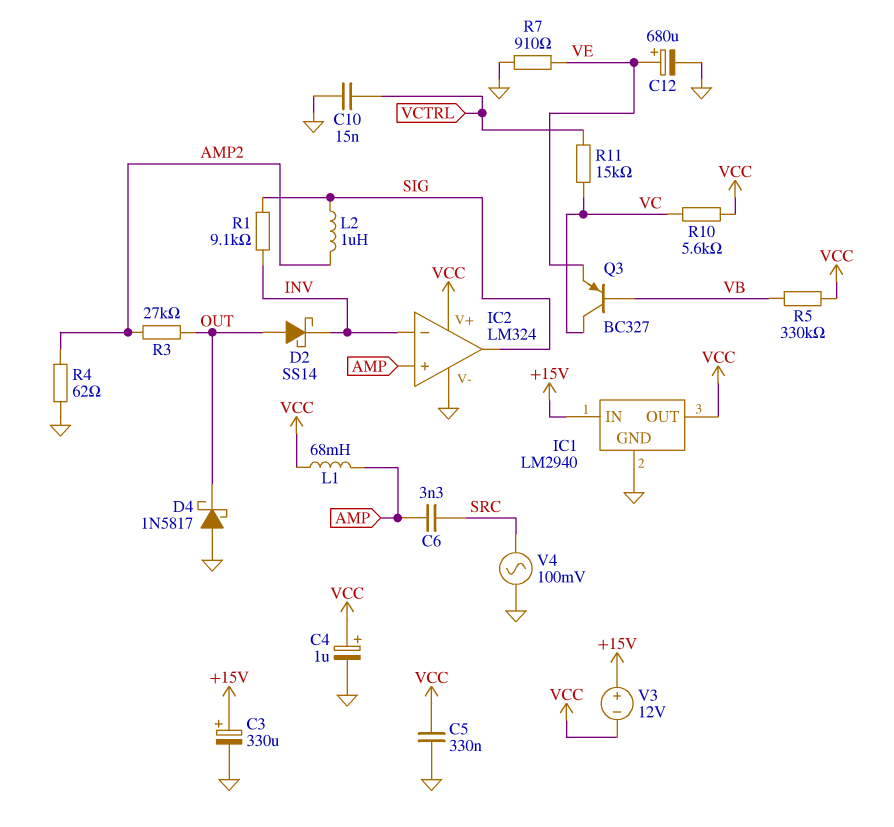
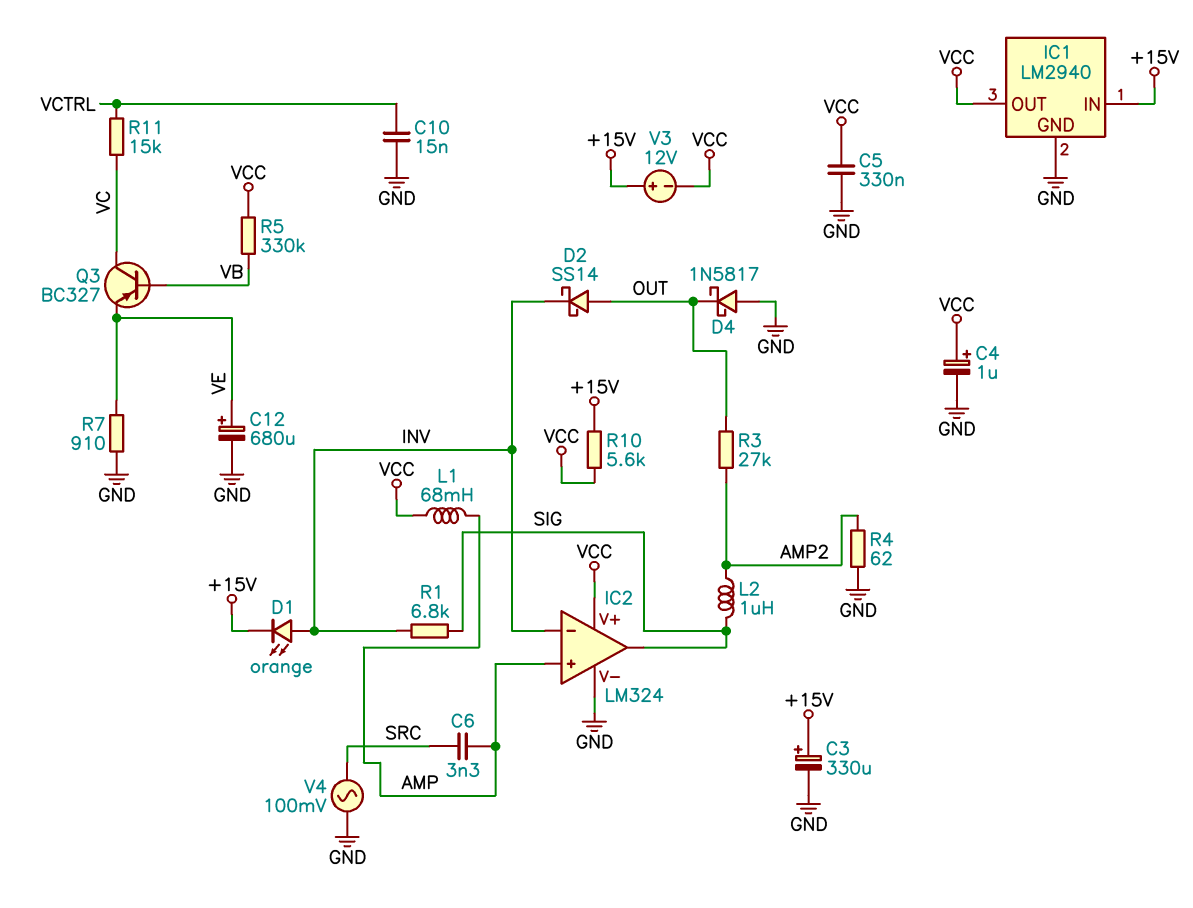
D1: none -> LED orange (A INV, K +15V)
R1: 9.1k (INV, SIG) -> 6.8k (INV, SIG)
R10: 5.6k (VC, VCC) -> 5.6k (+15V, VCC)

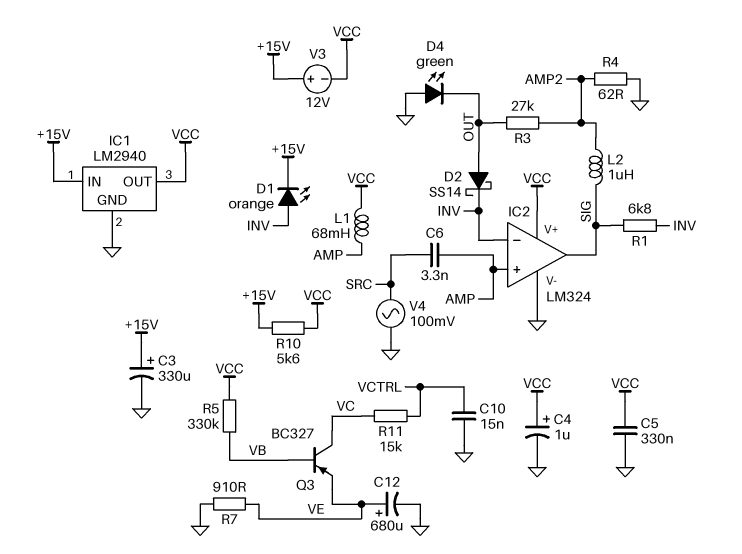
D4: schottky 1N5817 (A GND, K OUT) -> LED green (A GND, K OUT)

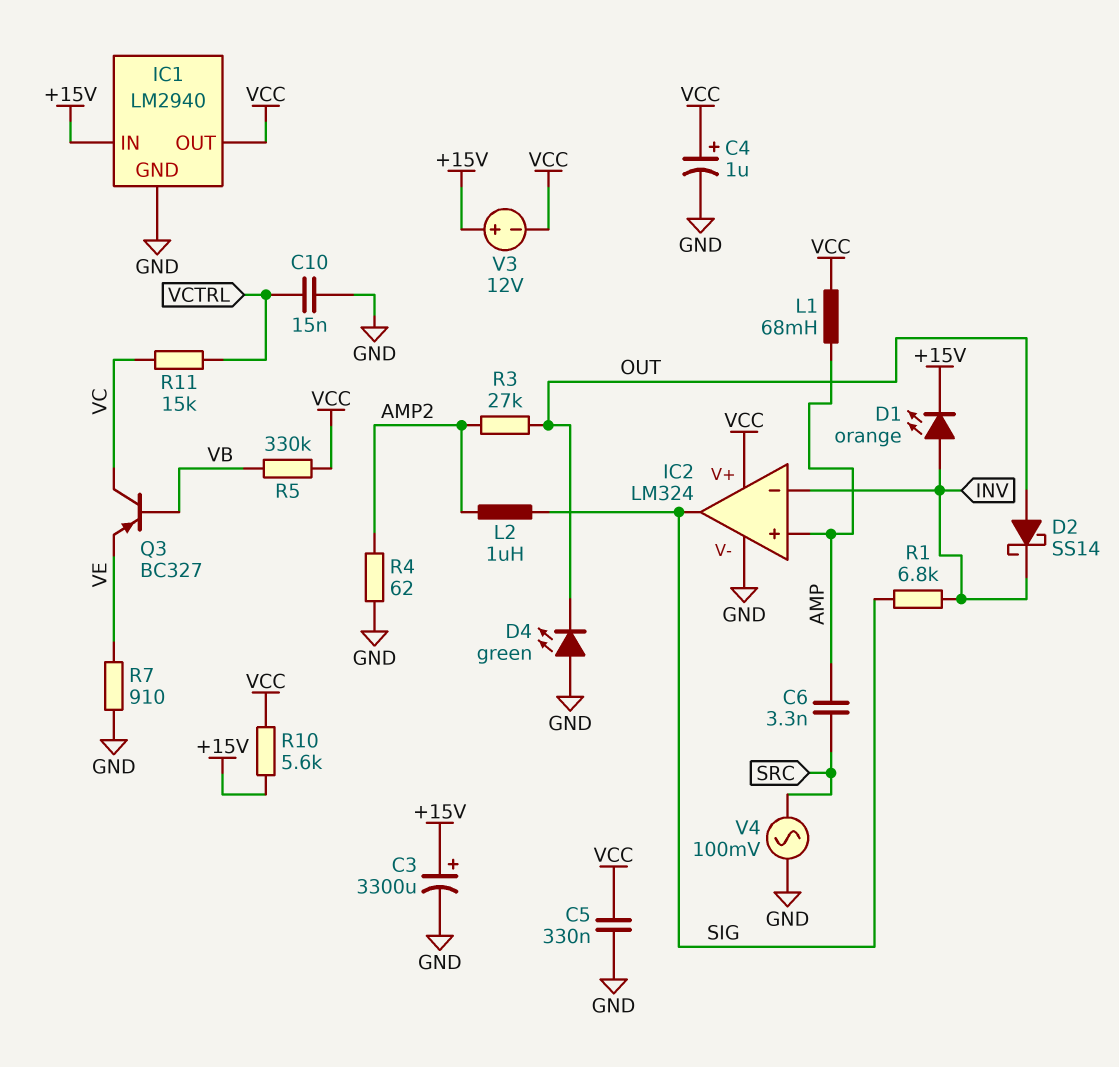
C3: 330uF (plus +15V, minus GND) -> 3300uF (plus +15V, minus GND)
C12: 680uF (plus VE, minus GND) -> none

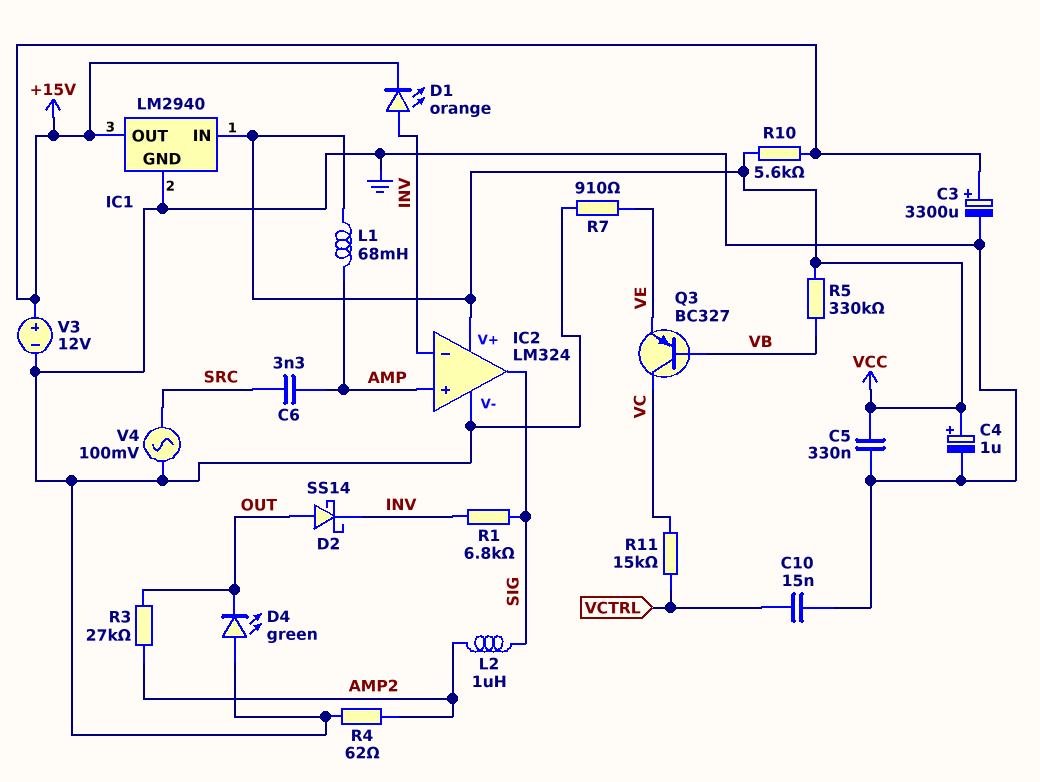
IC1 pin IN: +15V -> VCC
IC1 pin OUT: VCC -> +15V
V3: 12V (plus +15V, minus VCC) -> 12V (plus +15V, minus GND)

